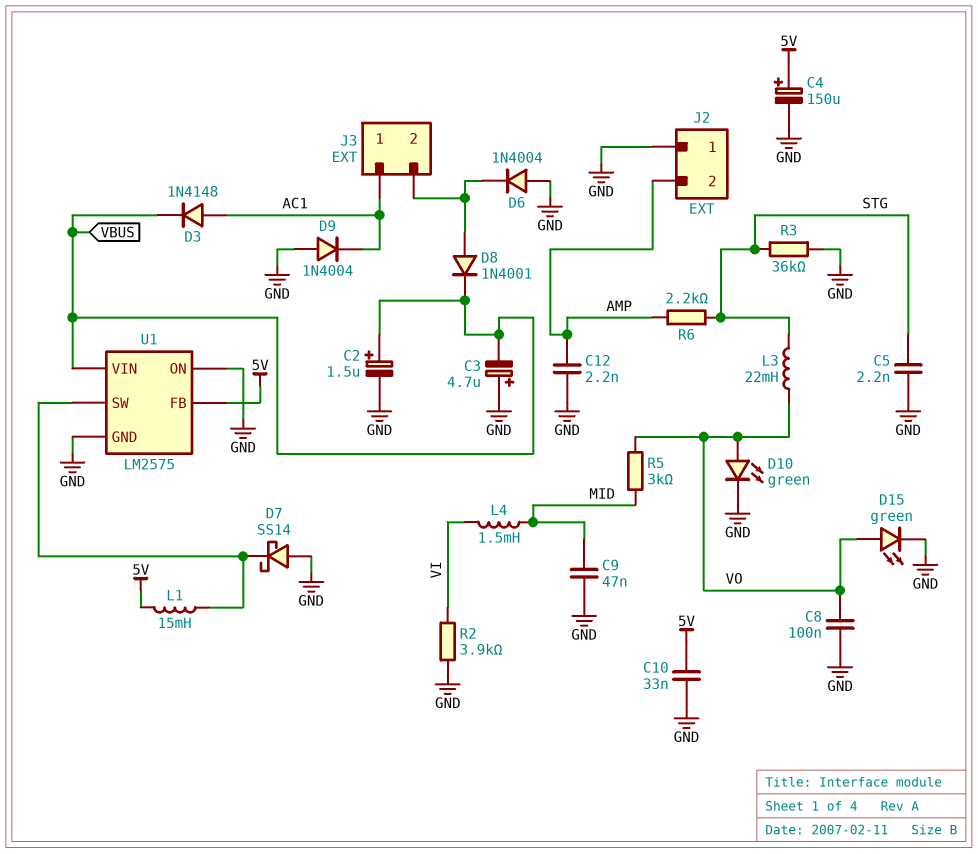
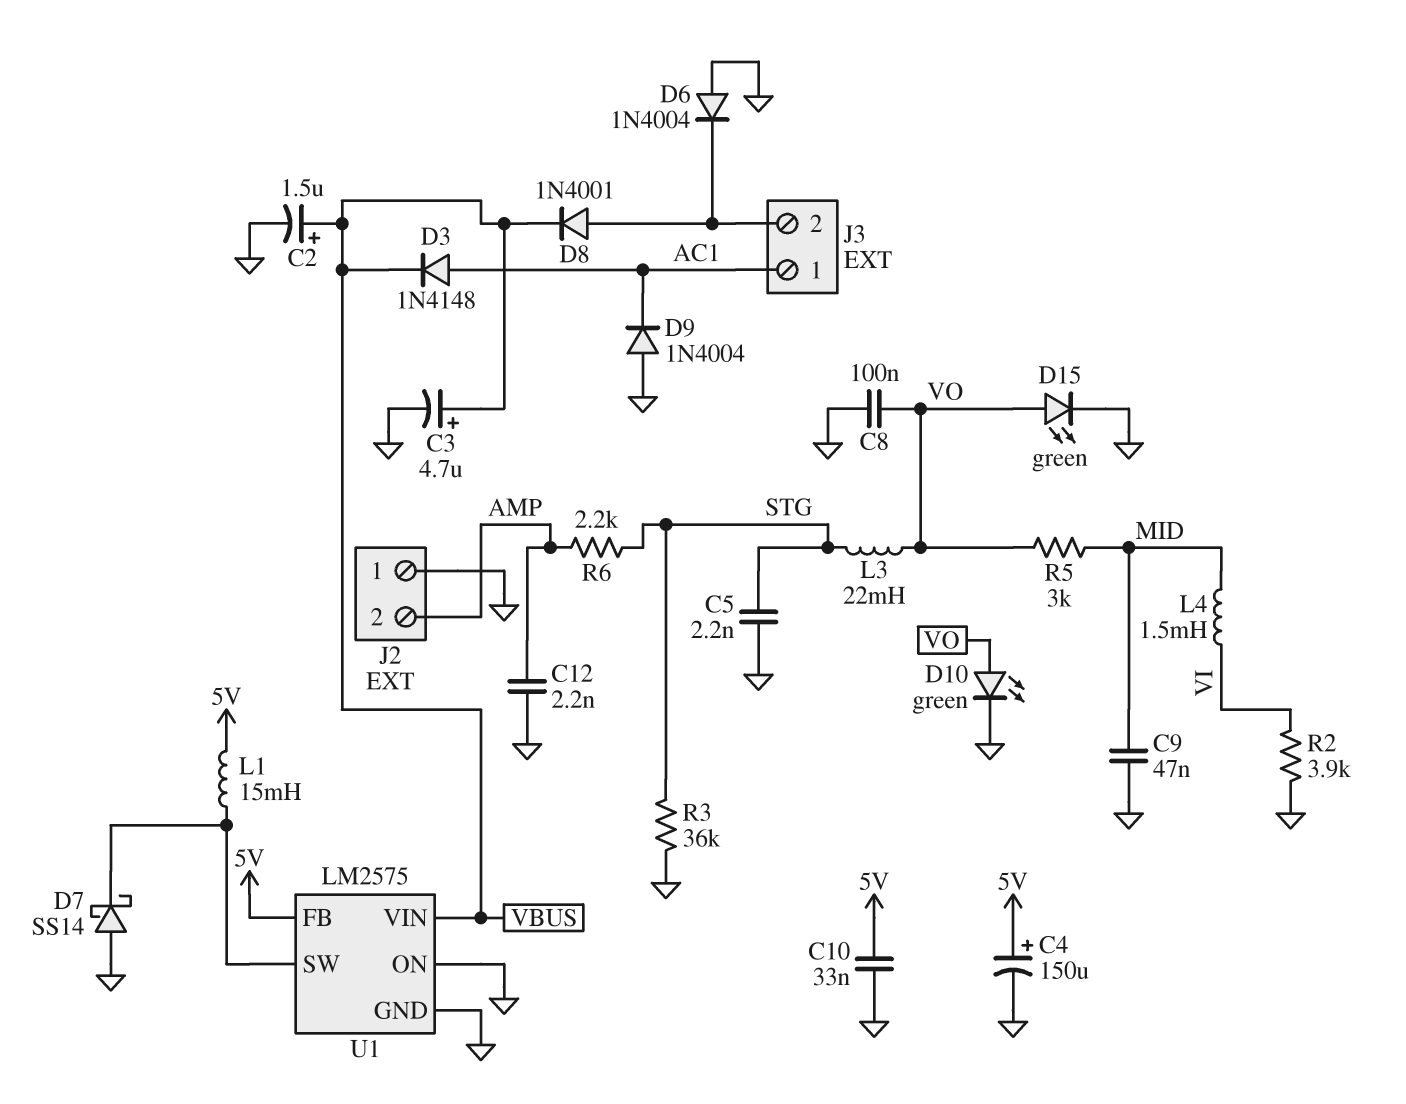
C3: 4.7uF (plus GND, minus VBUS) -> 4.7uF (plus VBUS, minus GND)

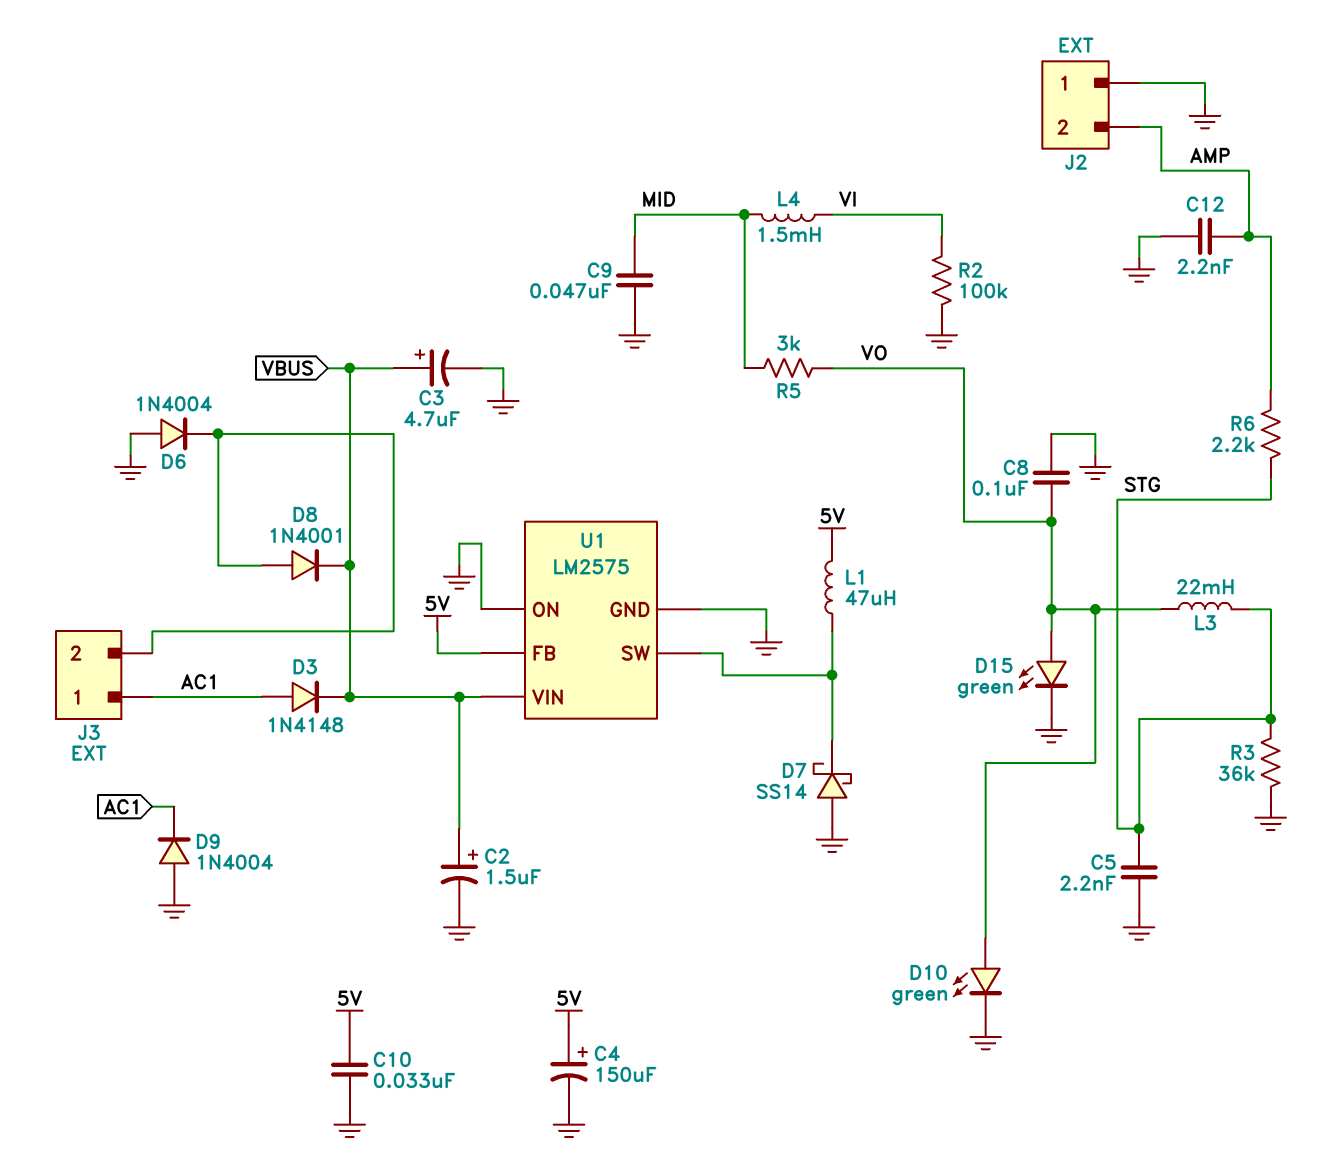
L1: 15mH (5V, U1/SW) -> 47uH (5V, U1/SW)
R2: 3.9k (GND, VI) -> 100k (GND, VI)

